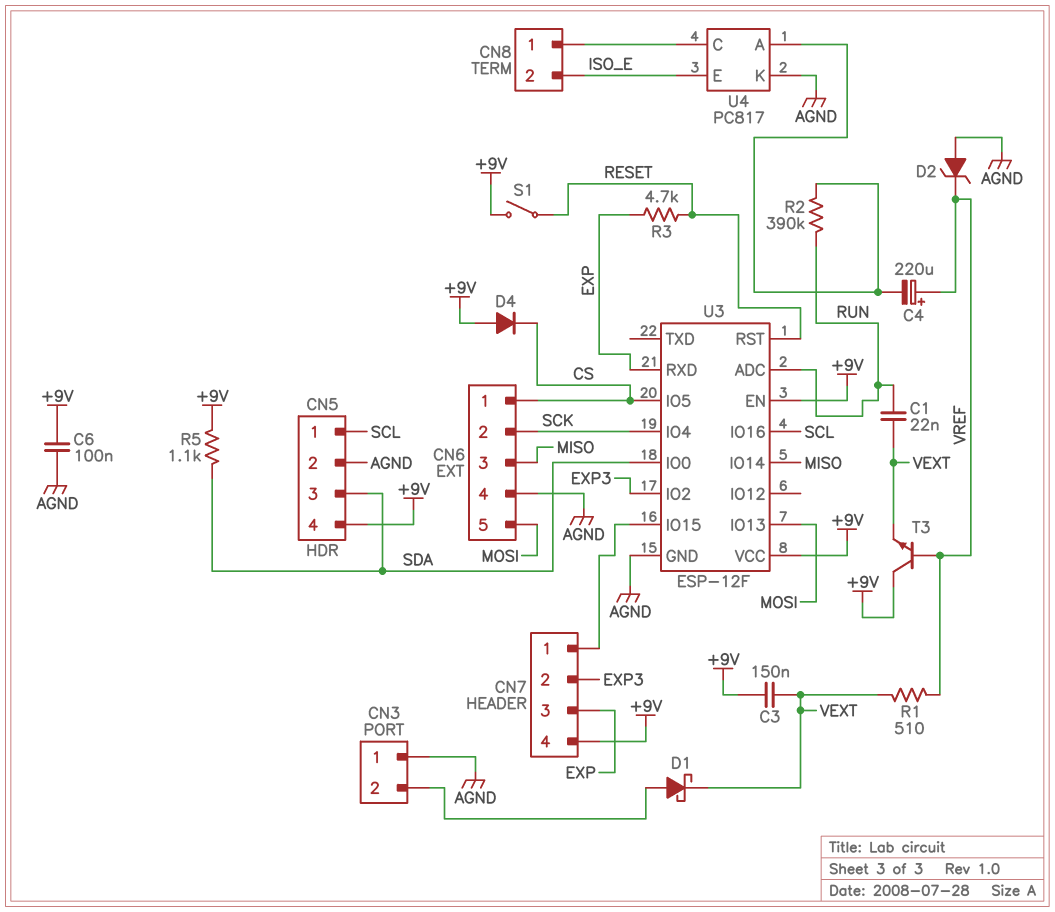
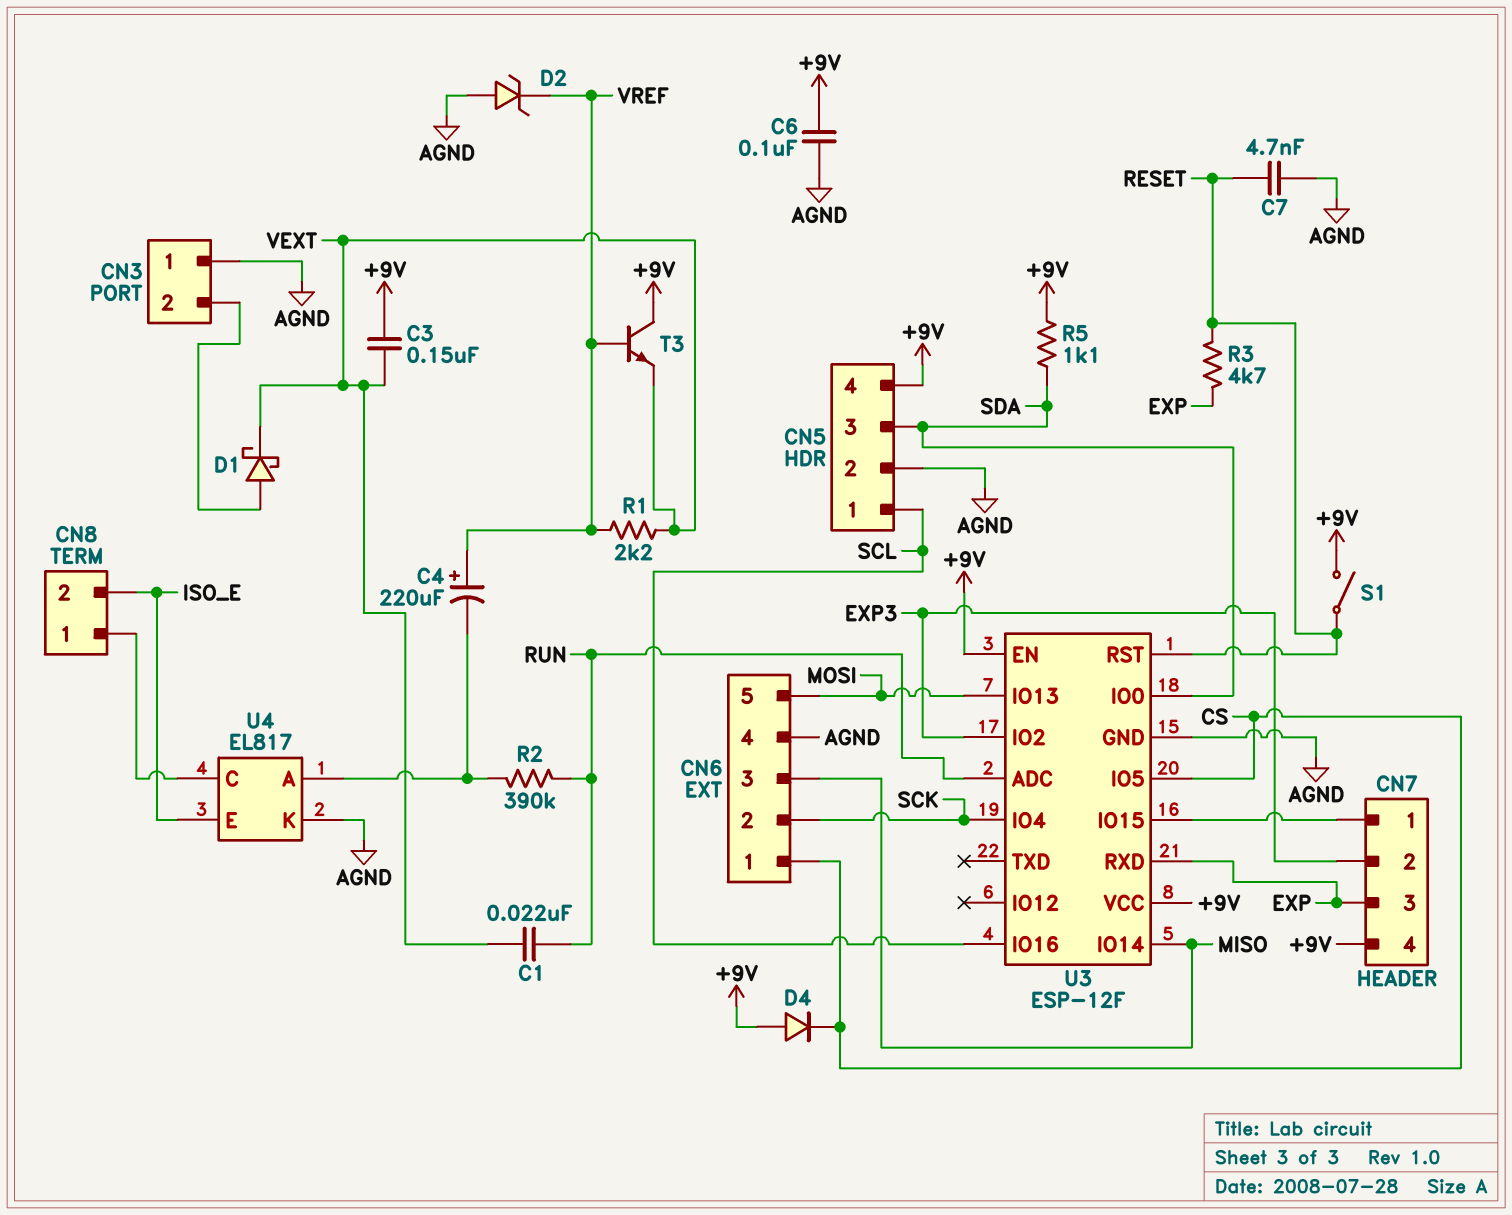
C7: none -> 4.7nF (AGND, RESET)
R1: 510 (VEXT, VREF) -> 2.2k (VEXT, VREF)
U4: PC817 -> EL817

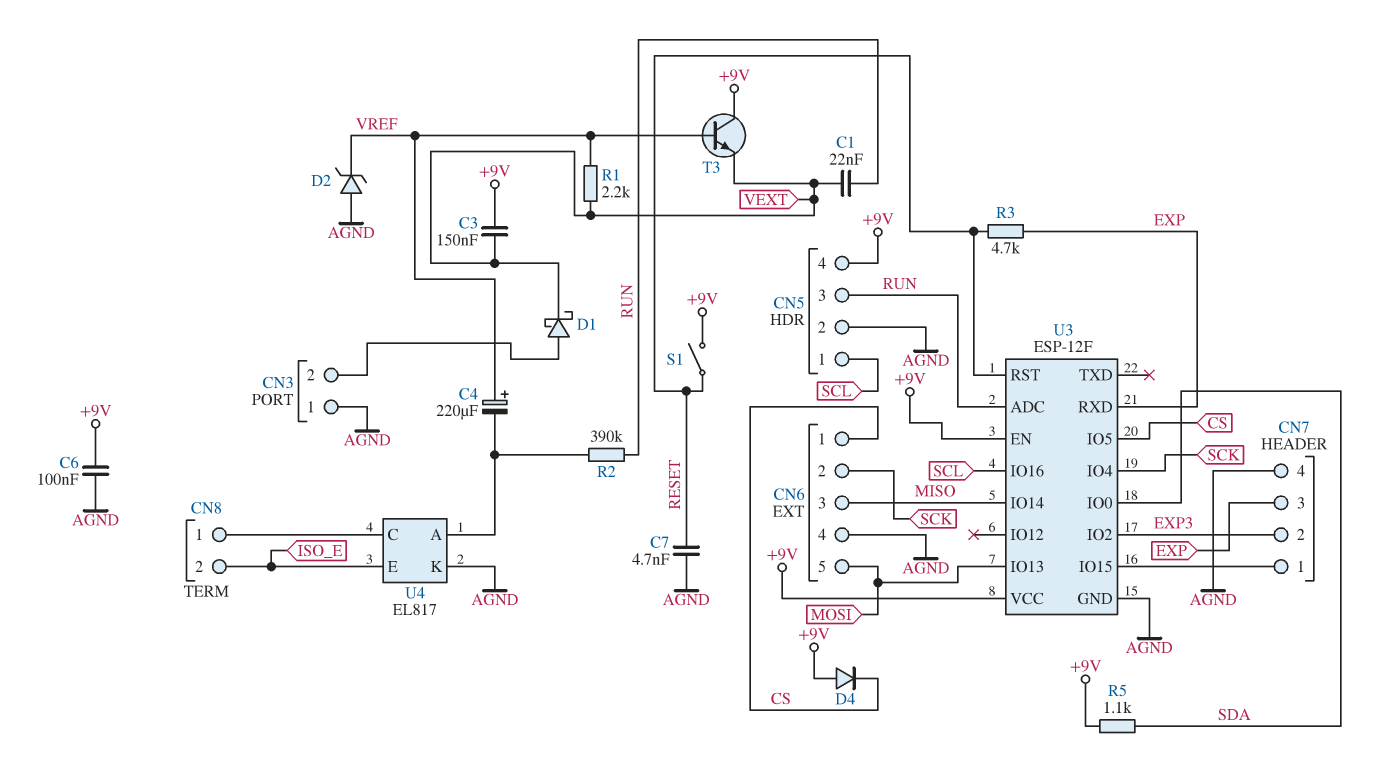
CN5 pin 3: SDA -> RUN
CN7 pin 4: +9V -> AGND

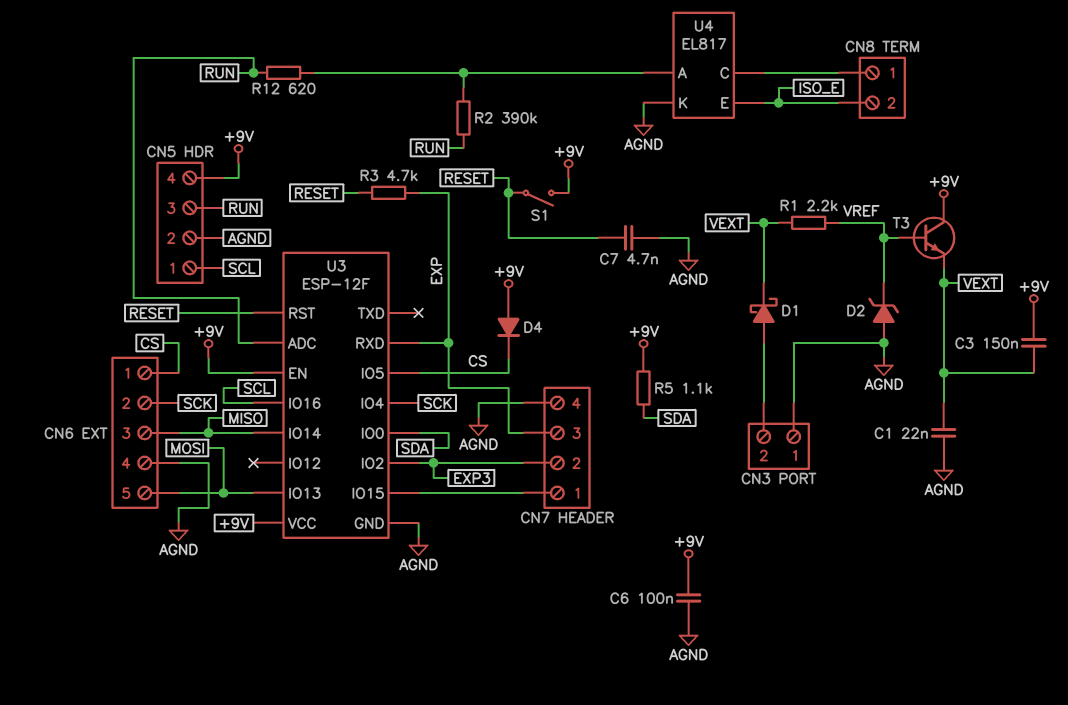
C1: 22nF (RUN, VEXT) -> 22nF (AGND, VEXT)
C4: 220uF (plus VREF, minus U4/A) -> none
R12: none -> 620 (RUN, U4/A)

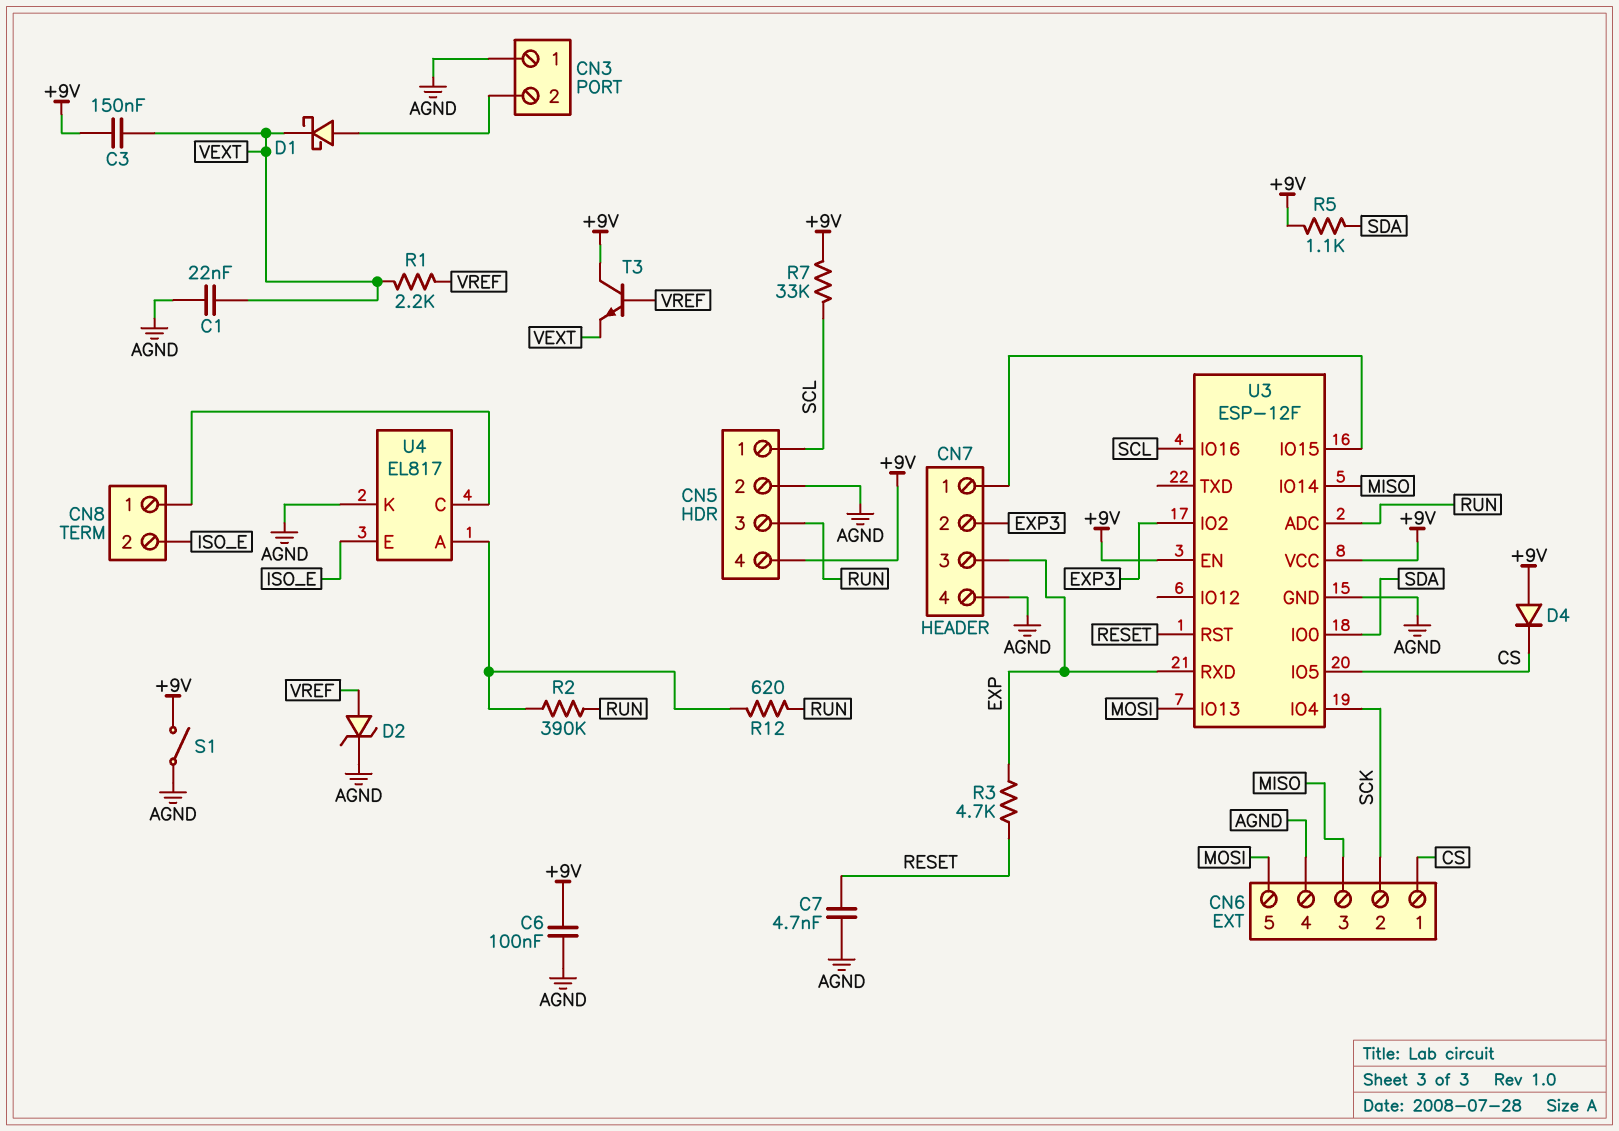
D2: zener (A AGND, K VREF) -> zener (A VREF, K AGND)
R7: none -> 33k (+9V, SCL)
S1: switch (+9V, RESET) -> switch (+9V, AGND)

